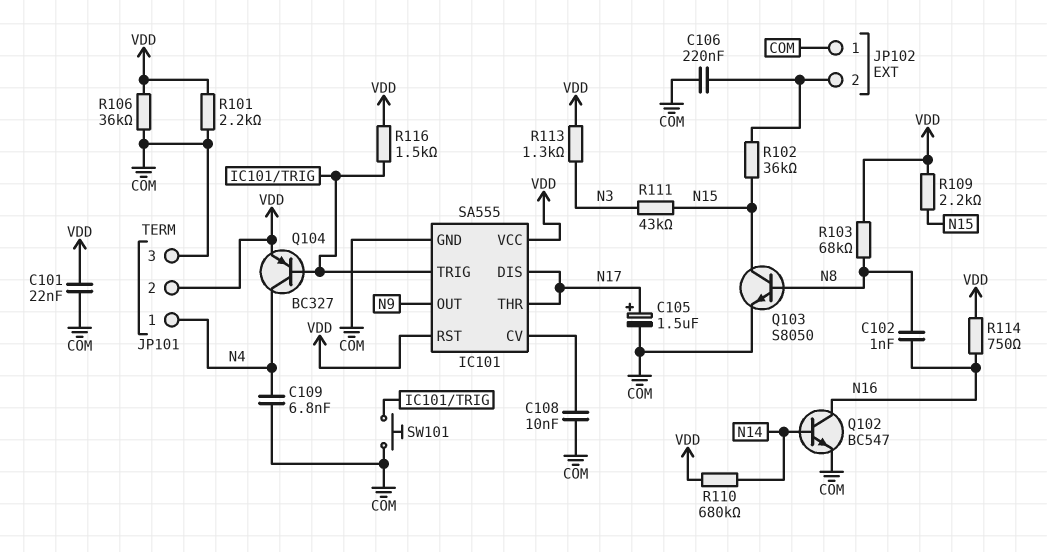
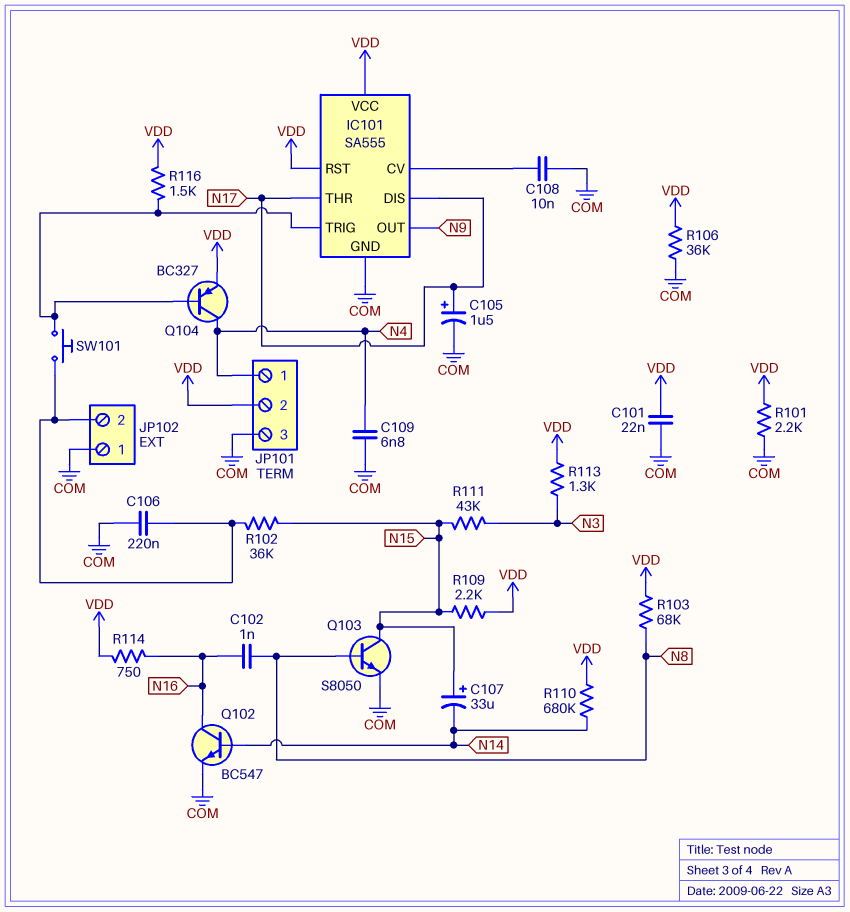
C107: none -> 33uF (plus N15, minus N14)
SW101: button (COM, IC101/TRIG) -> button (IC101/TRIG, JP102/2)

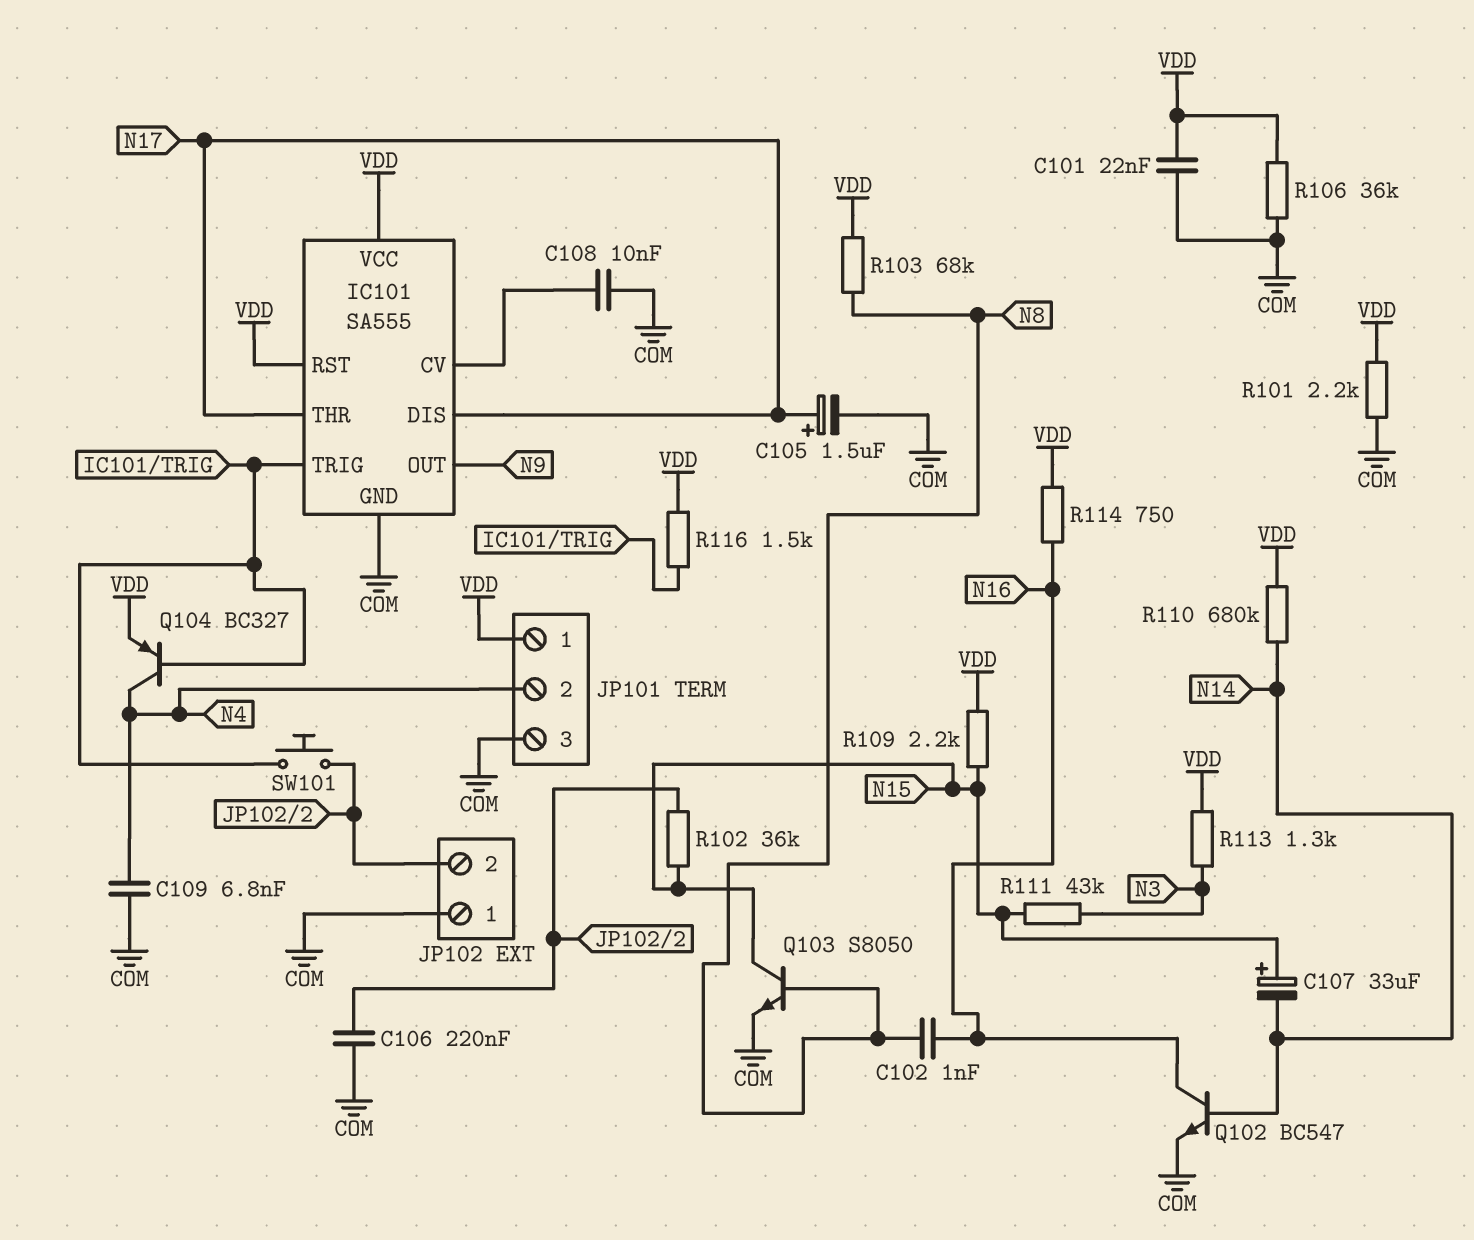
JP101 pin 1: N4 -> VDD
JP101 pin 2: VDD -> N4

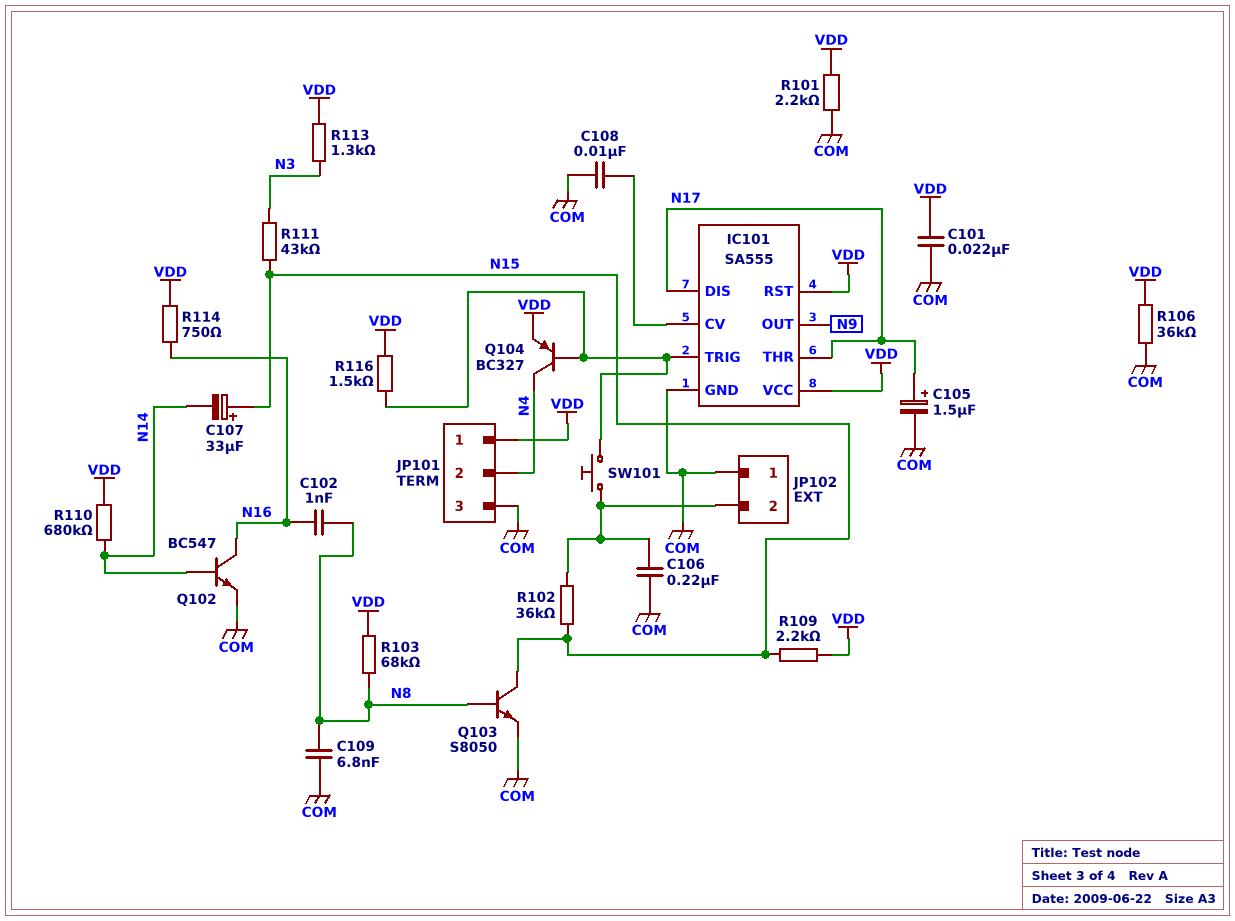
C109: 6.8nF (COM, N4) -> 6.8nF (COM, N8)

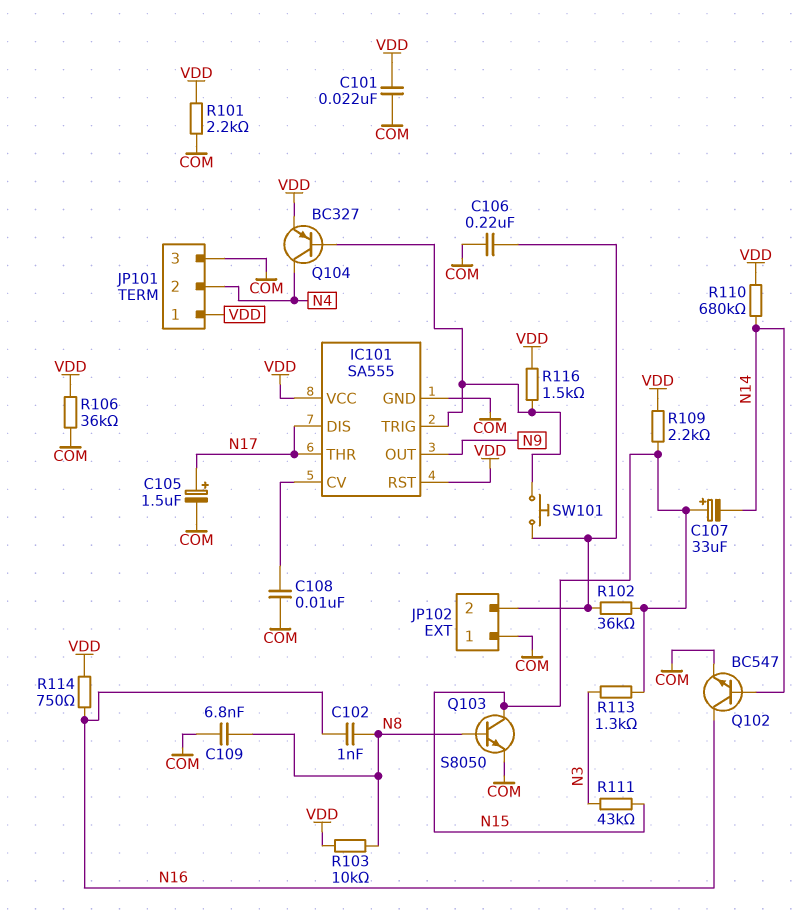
R103: 68k (N8, VDD) -> 10k (N8, VDD)
R113: 1.3k (N3, VDD) -> 1.3k (N3, N15)

